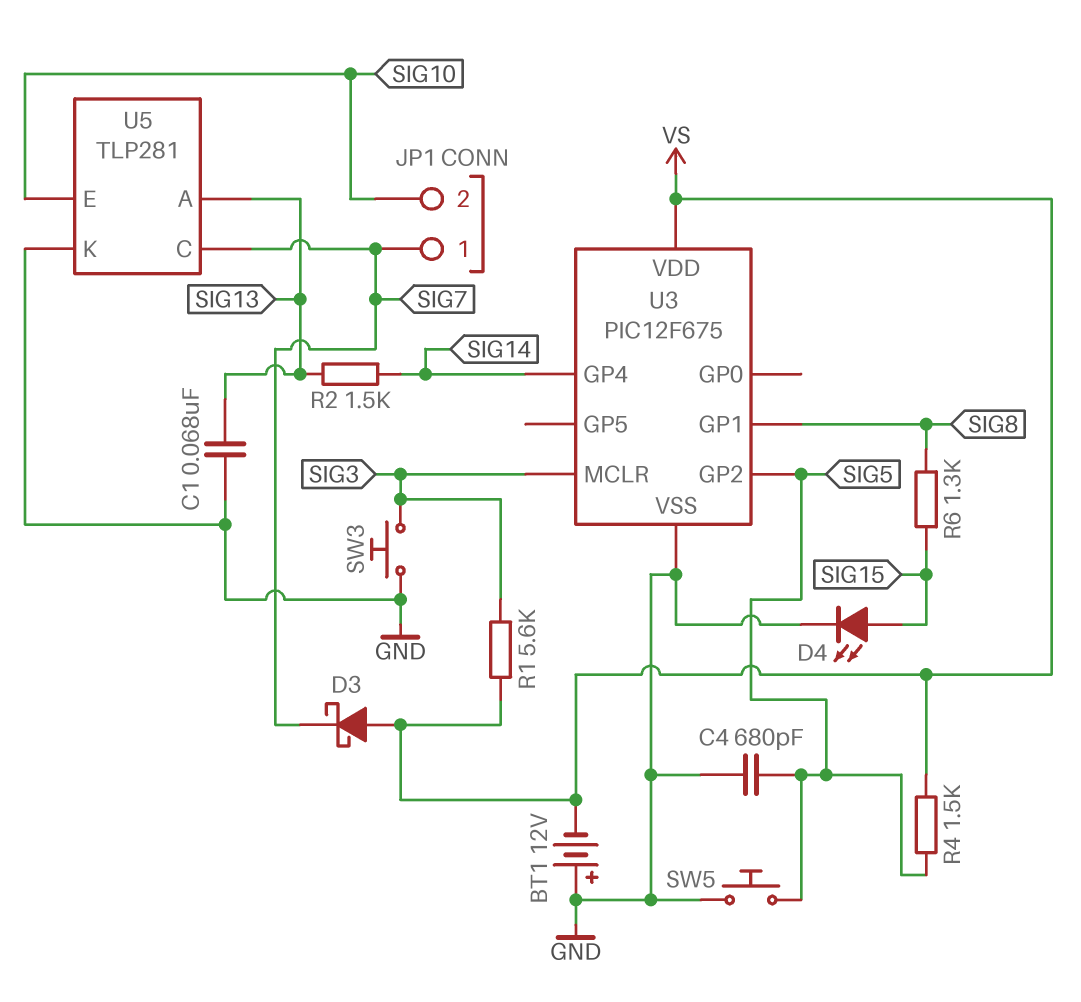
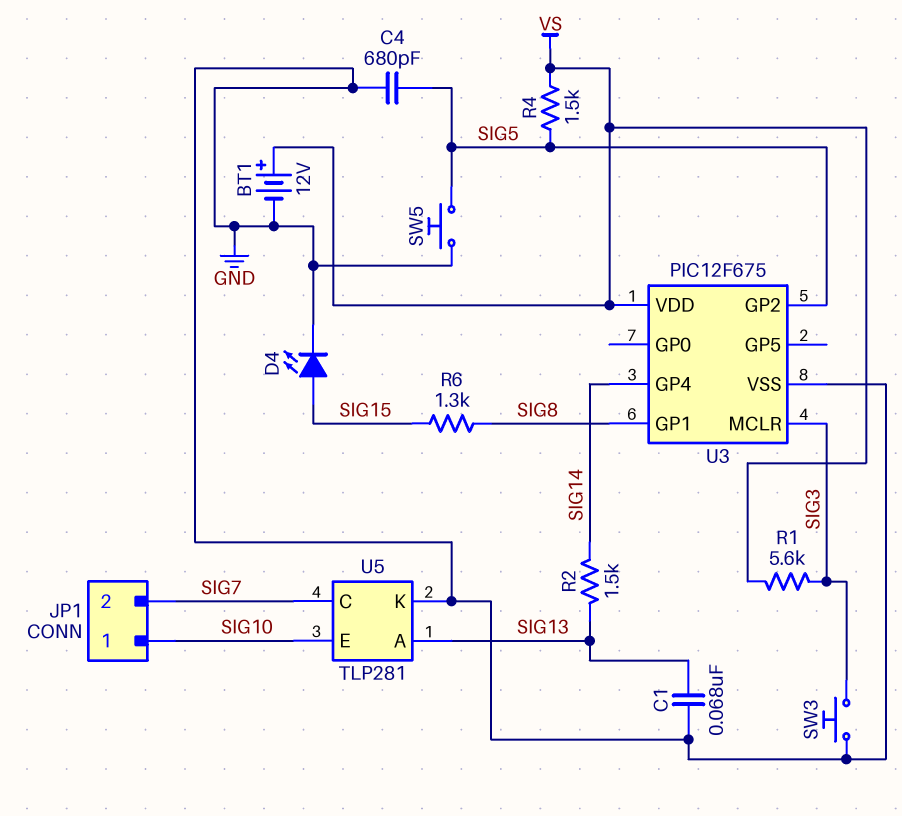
BT1: 12V (plus GND, minus VS) -> 12V (plus VS, minus GND)
D3: schottky (A VS, K SIG7) -> none
JP1 pin 1: SIG7 -> SIG10
JP1 pin 2: SIG10 -> SIG7

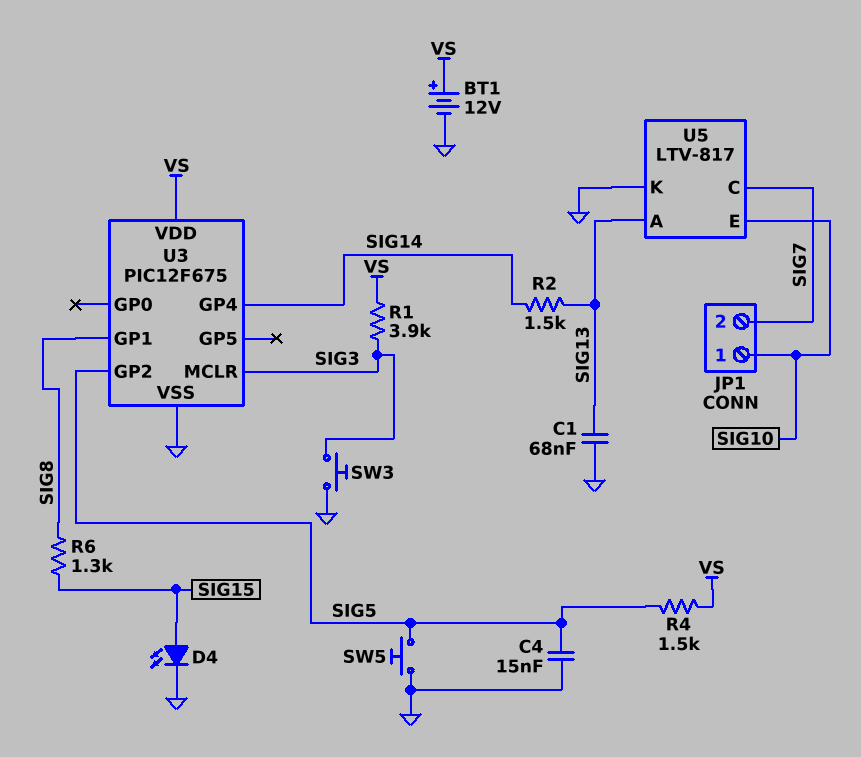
C4: 680pF (GND, SIG5) -> 15nF (GND, SIG5)
R1: 5.6k (SIG3, VS) -> 3.9k (SIG3, VS)
U5: TLP281 -> LTV-817

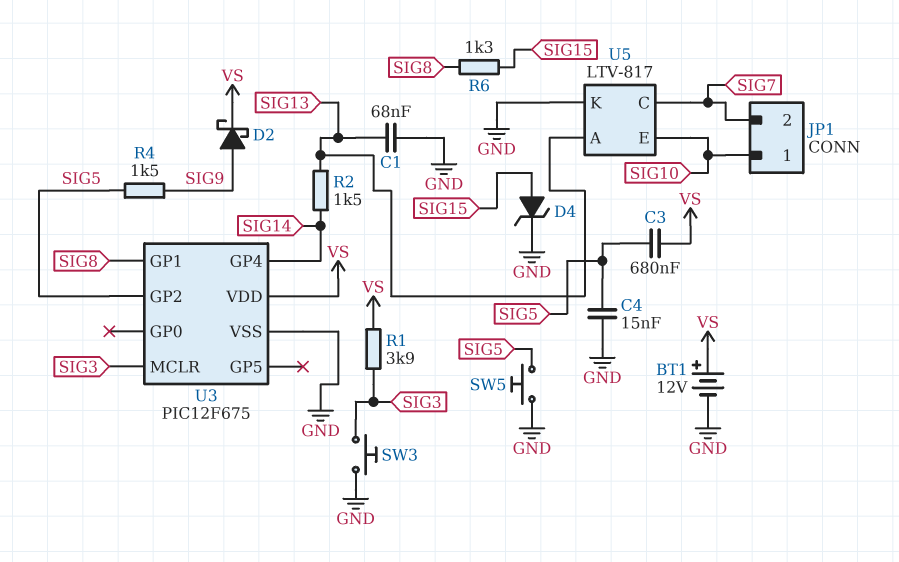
C3: none -> 680nF (SIG5, VS)
D2: none -> schottky (A SIG9, K VS)
D4: LED (A SIG15, K GND) -> zener (A SIG15, K GND)
R4: 1.5k (SIG5, VS) -> 1.5k (SIG5, SIG9)

